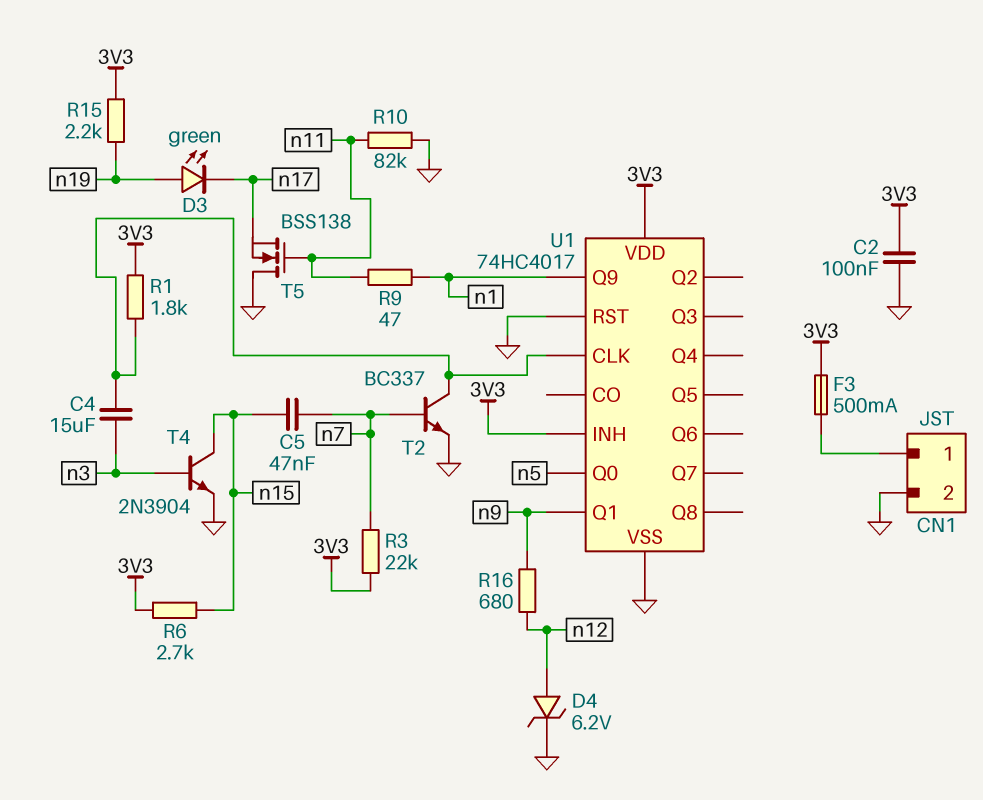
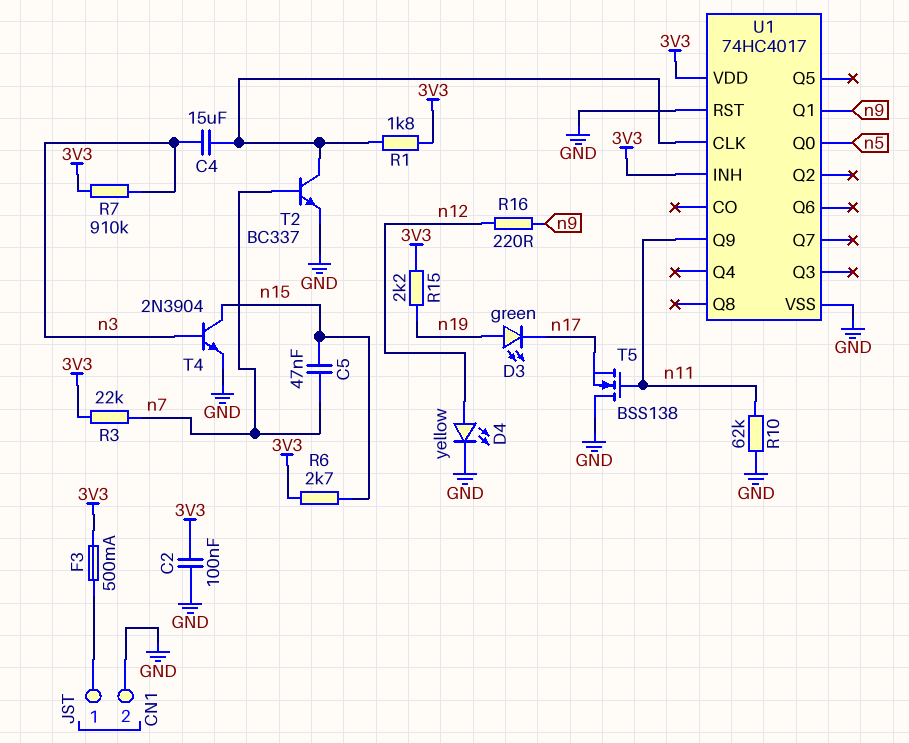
D4: zener 6.2V (A n12, K GND) -> LED yellow (A n12, K GND)
R7: none -> 910k (3V3, n3)
R9: 47 (n1, n11) -> none
R10: 82k (GND, n11) -> 62k (GND, n11)
R16: 680 (n9, n12) -> 220 (n9, n12)
U1 pin Q9: n1 -> n11

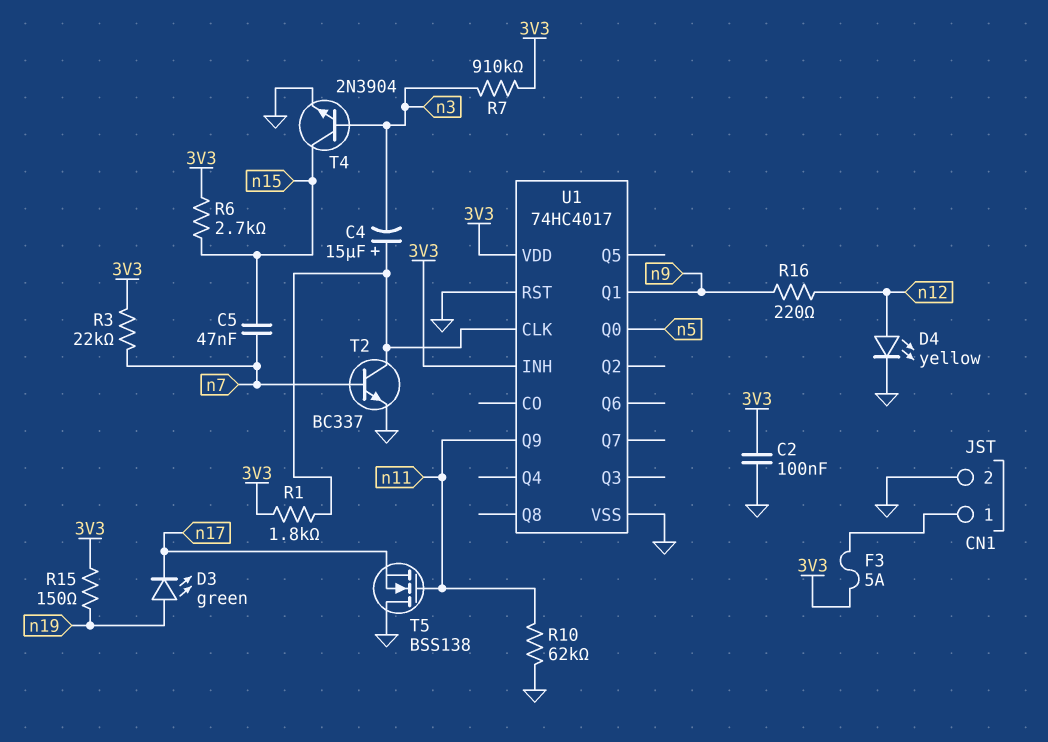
C4: 15uF (U1/CLK, n3) -> 15uF (plus U1/CLK, minus n3)
F3: 500mA (3V3, CN1/1) -> 5A (3V3, CN1/1)
R15: 2.2k (3V3, n19) -> 150 (3V3, n19)

